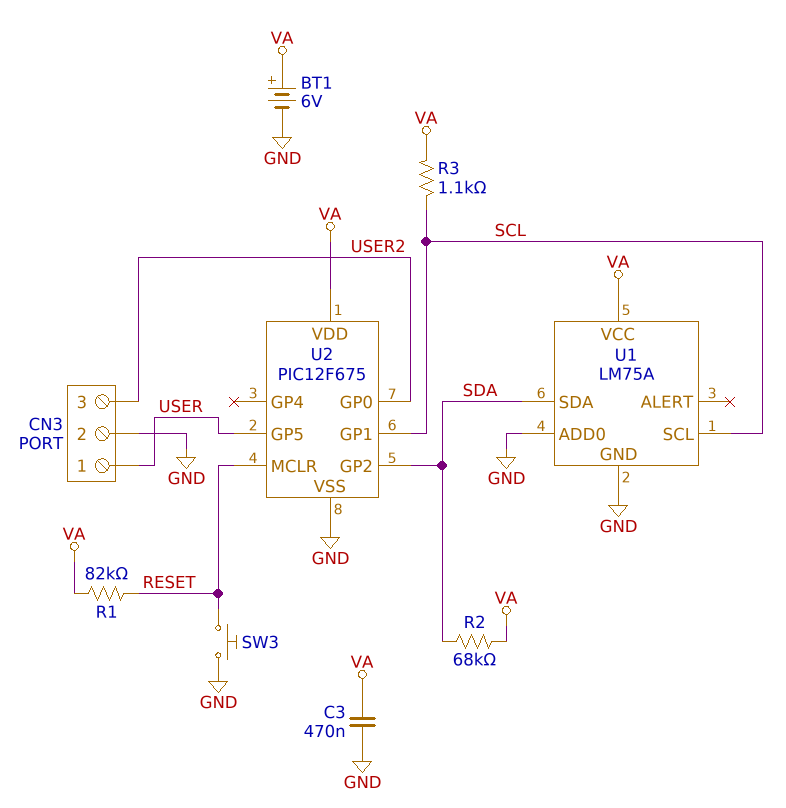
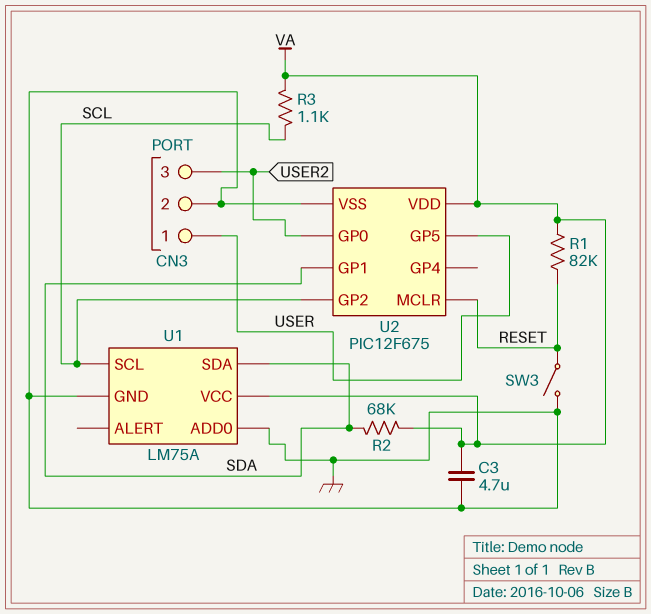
BT1: 6V (plus VA, minus GND) -> none
C3: 470nF (GND, VA) -> 4.7uF (GND, VA)
SW3: button (GND, RESET) -> switch (GND, RESET)
U2 pin GP1: SCL -> SDA
U2 pin GP2: SDA -> SCL

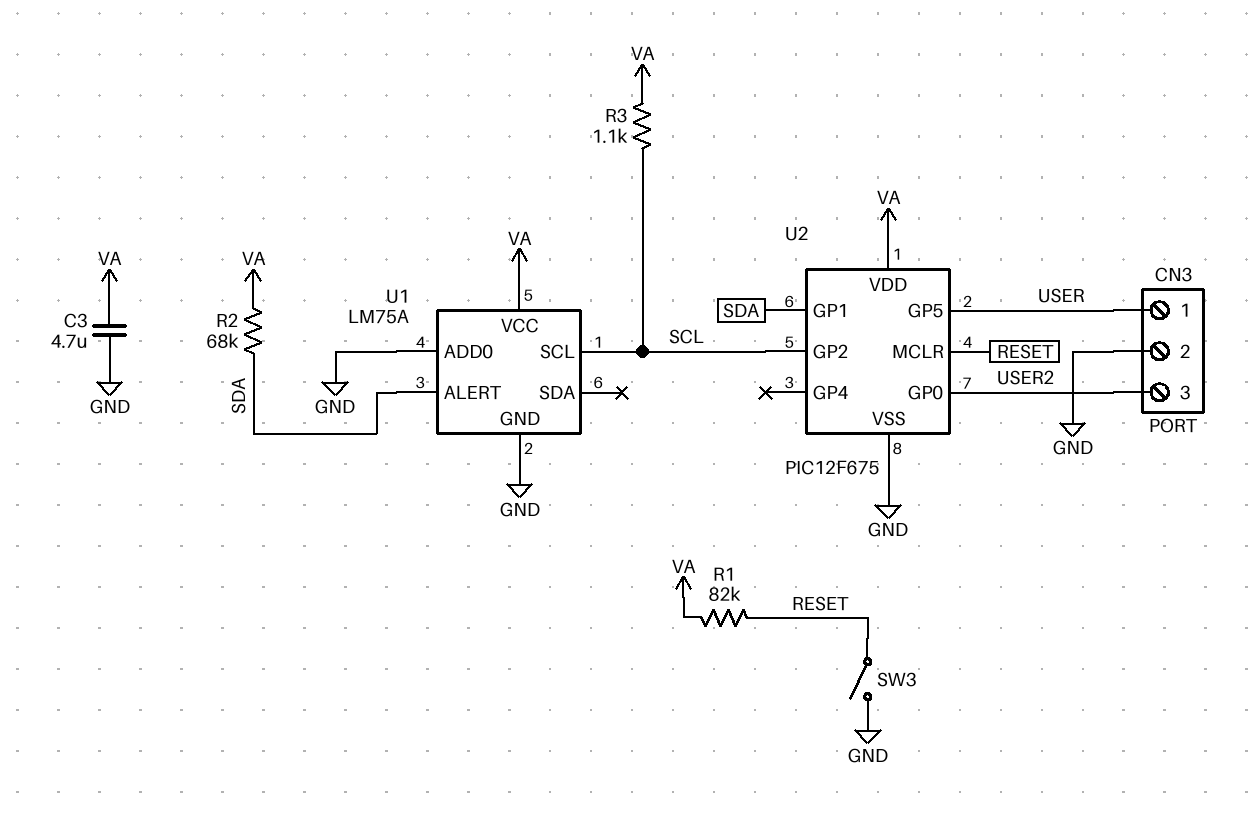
U1 pin ALERT: none -> SDA
U1 pin SDA: SDA -> none

